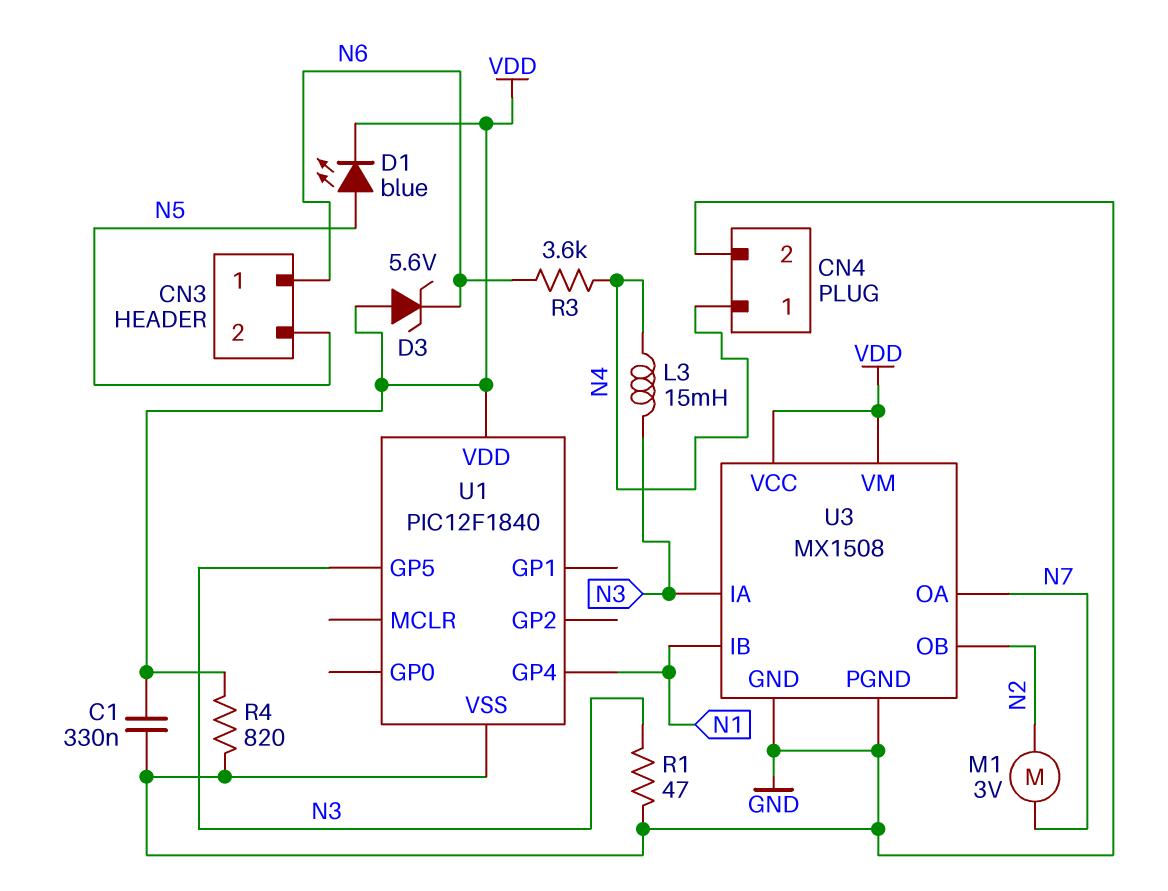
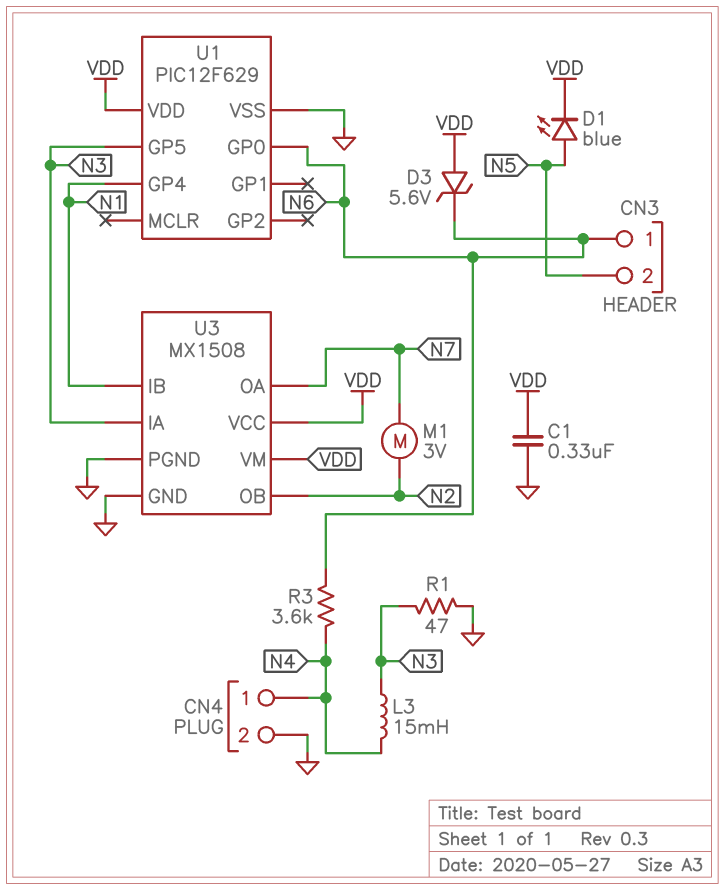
R4: 820 (GND, VDD) -> none
U1: PIC12F1840 -> PIC12F629
U1 pin GP0: none -> N6

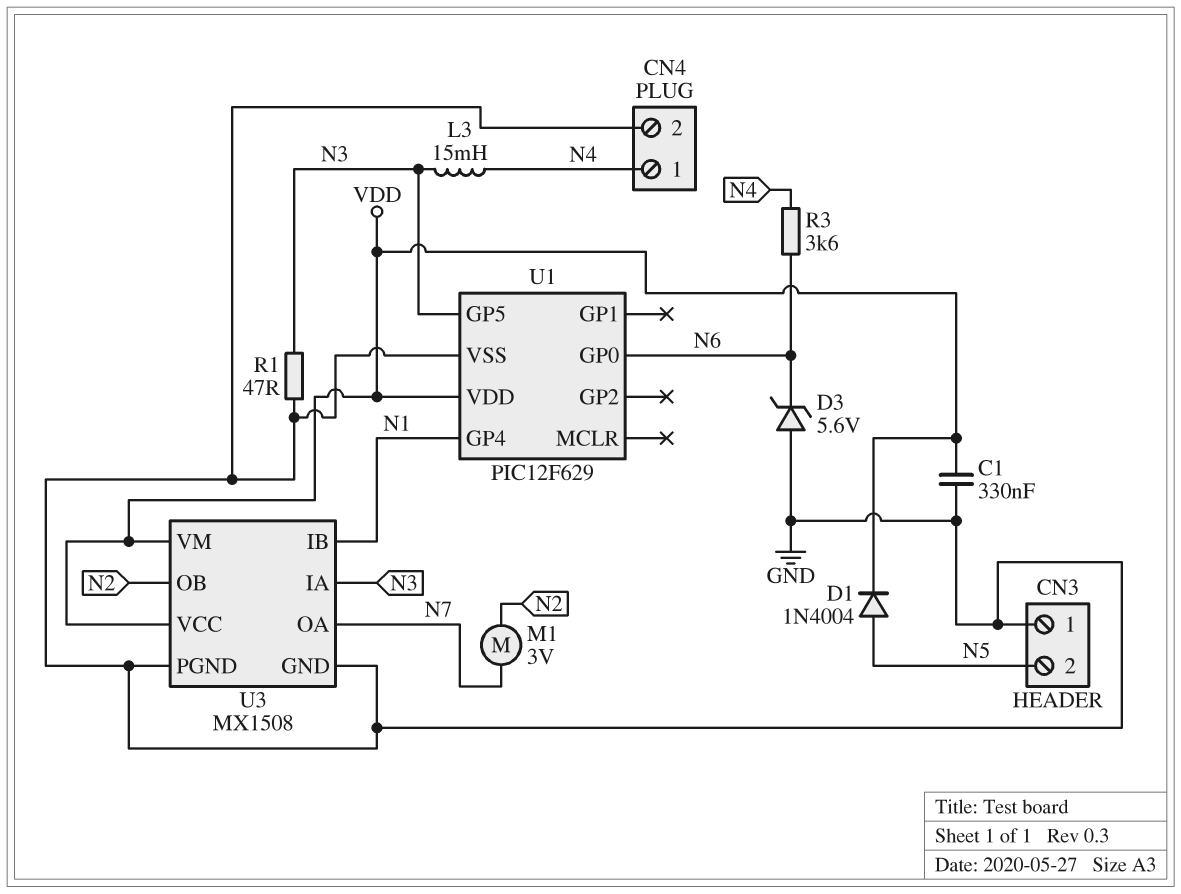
CN3 pin 1: N6 -> GND
D1: LED blue (A N5, K VDD) -> diode 1N4004 (A N5, K VDD)
D3: zener 5.6V (A VDD, K N6) -> zener 5.6V (A GND, K N6)

